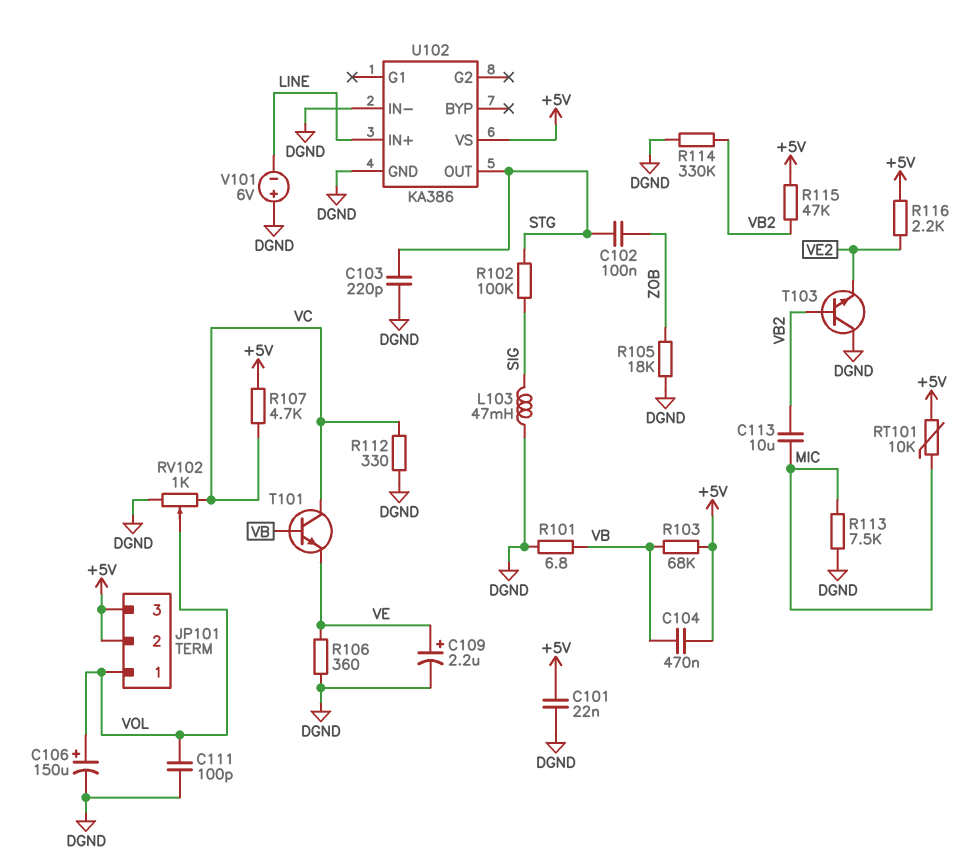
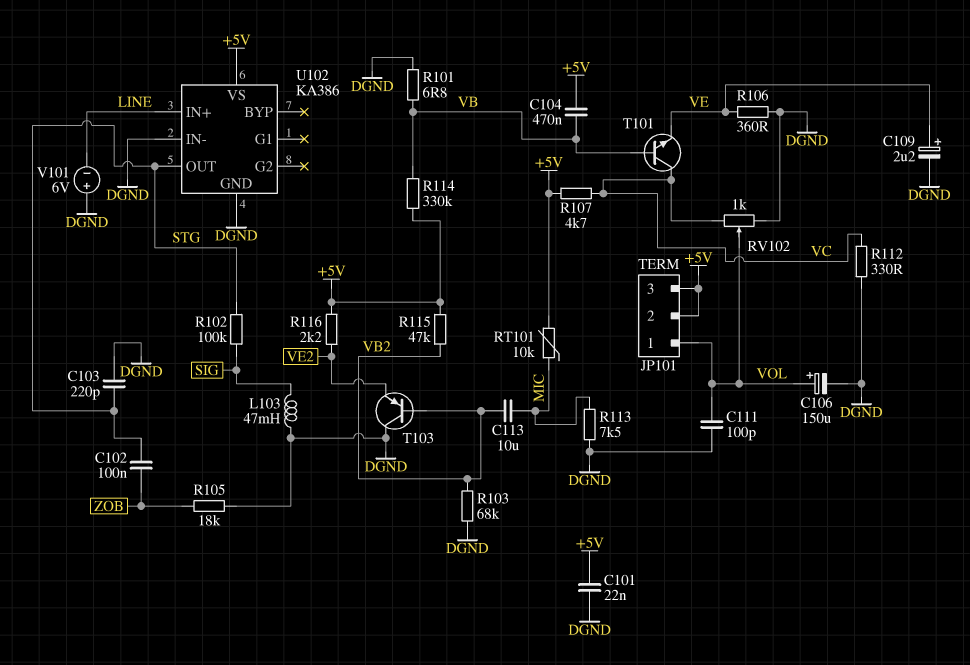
R103: 68k (+5V, VB) -> 68k (DGND, VB2)
R114: 330k (DGND, VB2) -> 330k (+5V, VB)
T103: NPN (B VB2, C DGND, E VE2) -> PNP (B VB2, C DGND, E VE2)

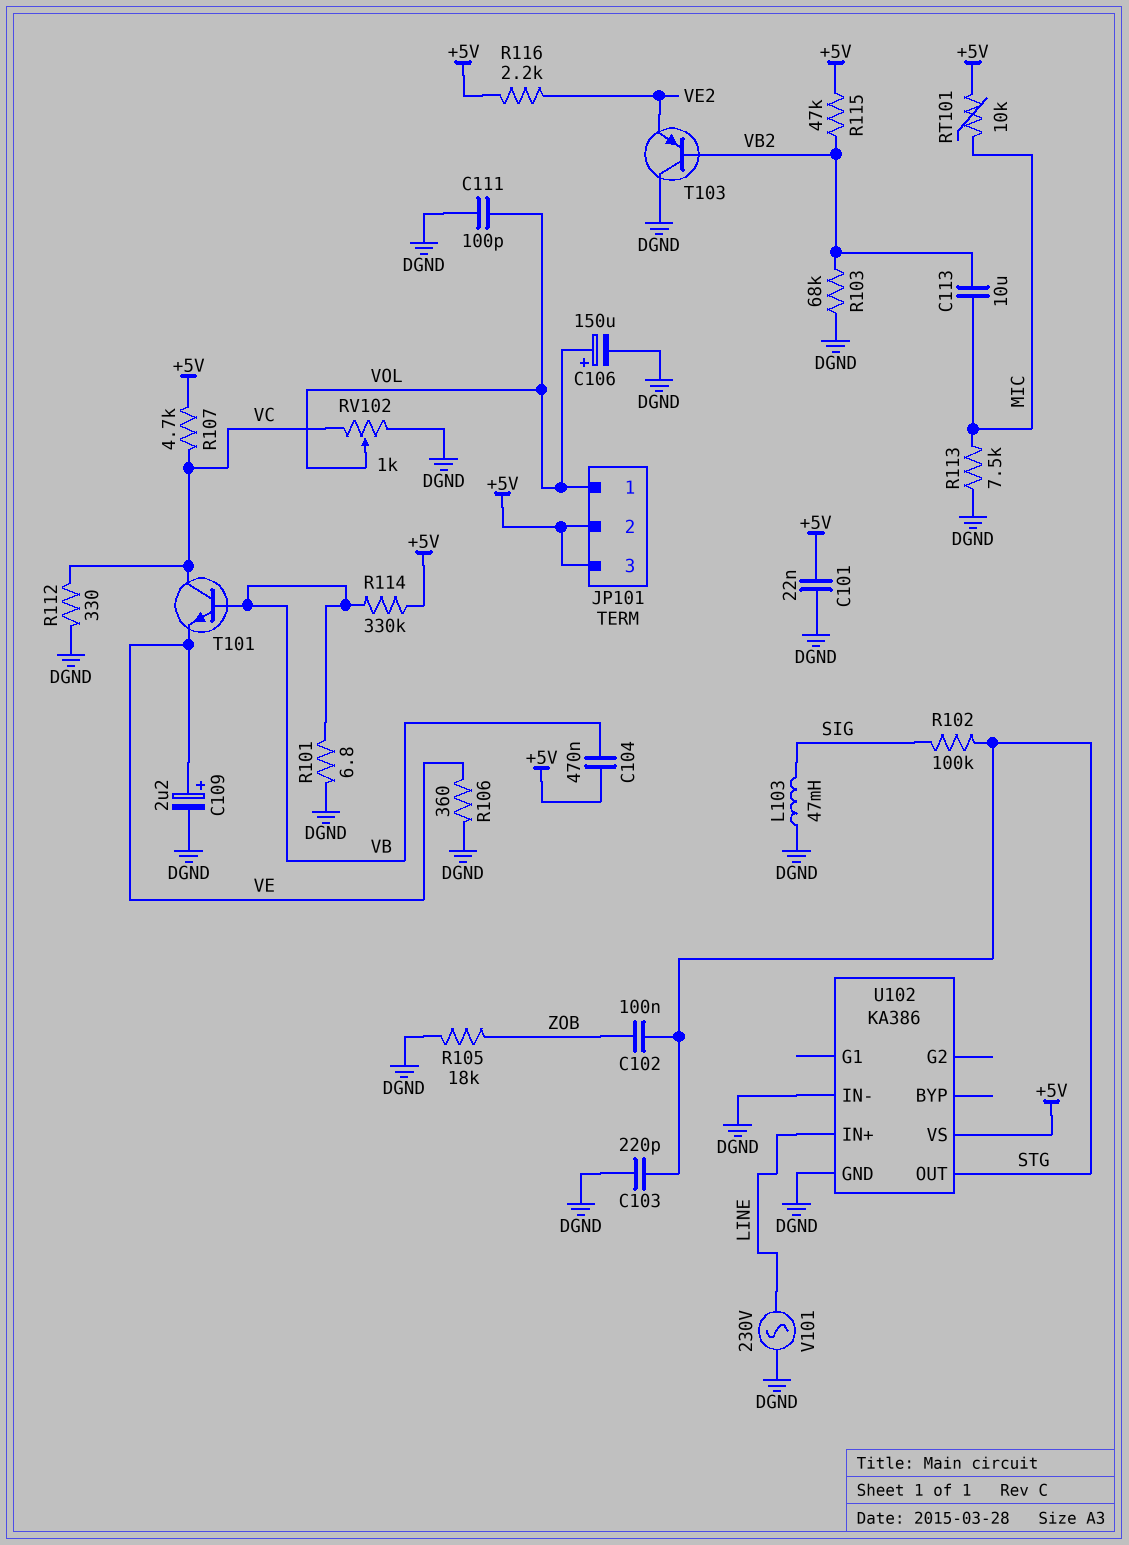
V101: 6V (plus DGND, minus LINE) -> AC 230V (DGND, LINE)

